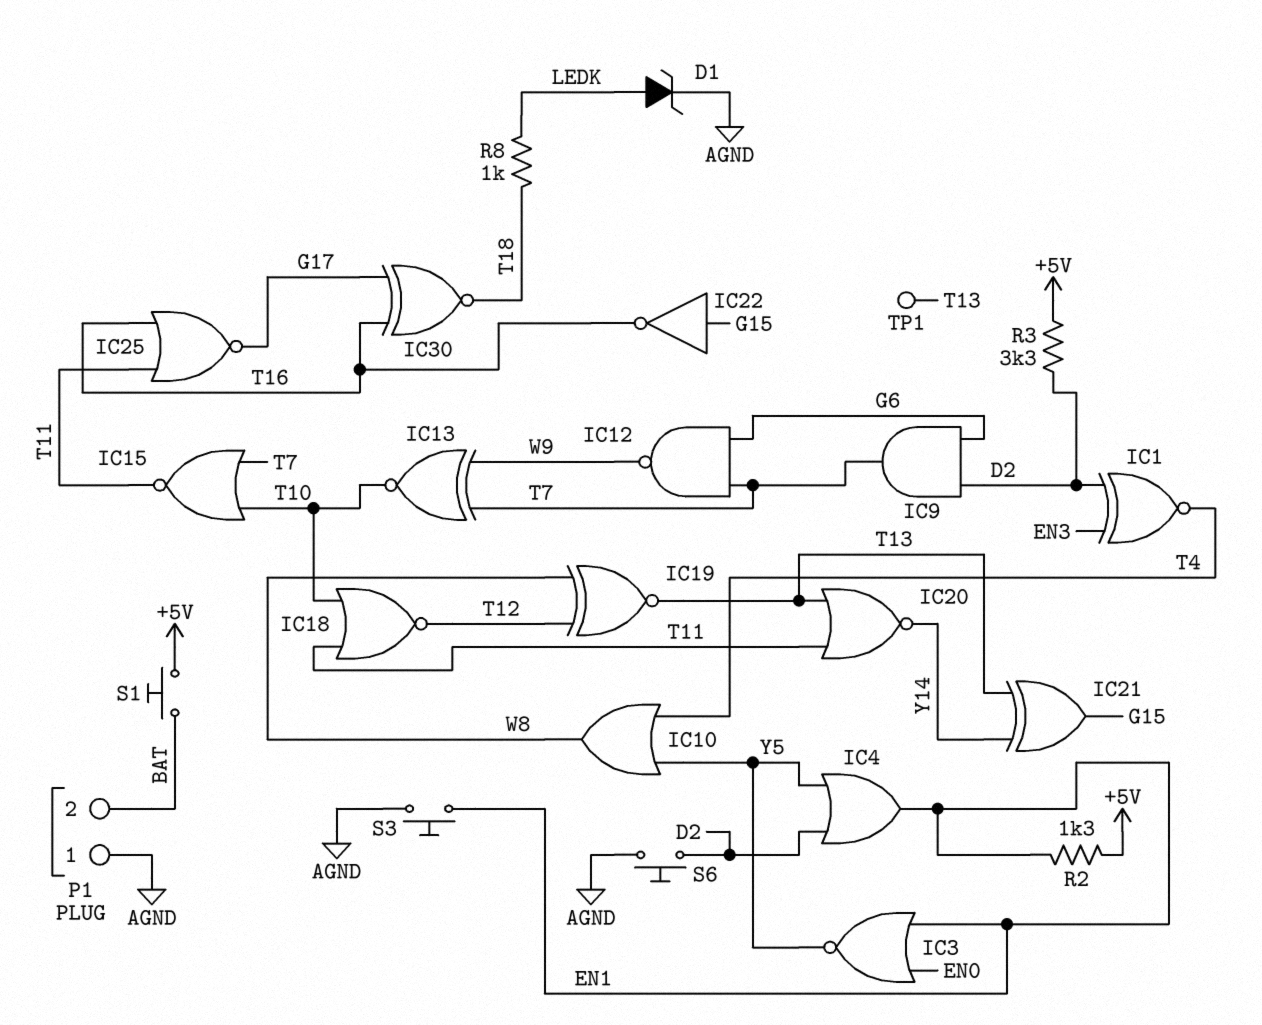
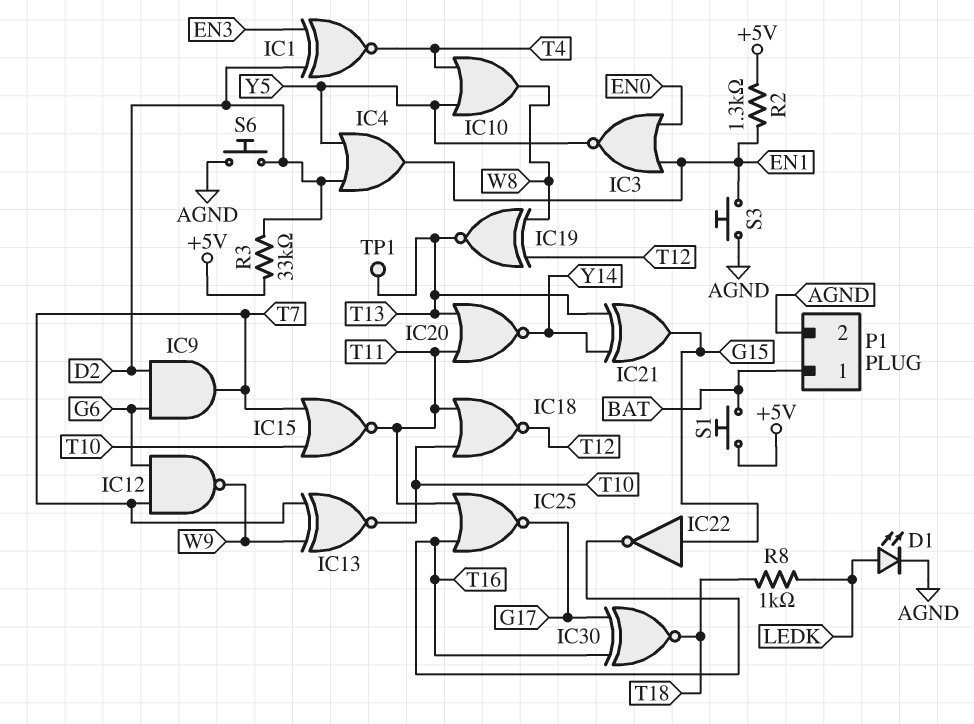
D1: zener (A LEDK, K AGND) -> LED (A LEDK, K AGND)
P1 pin 1: AGND -> BAT
P1 pin 2: BAT -> AGND
R3: 3.3k (+5V, D2) -> 33k (+5V, D2)

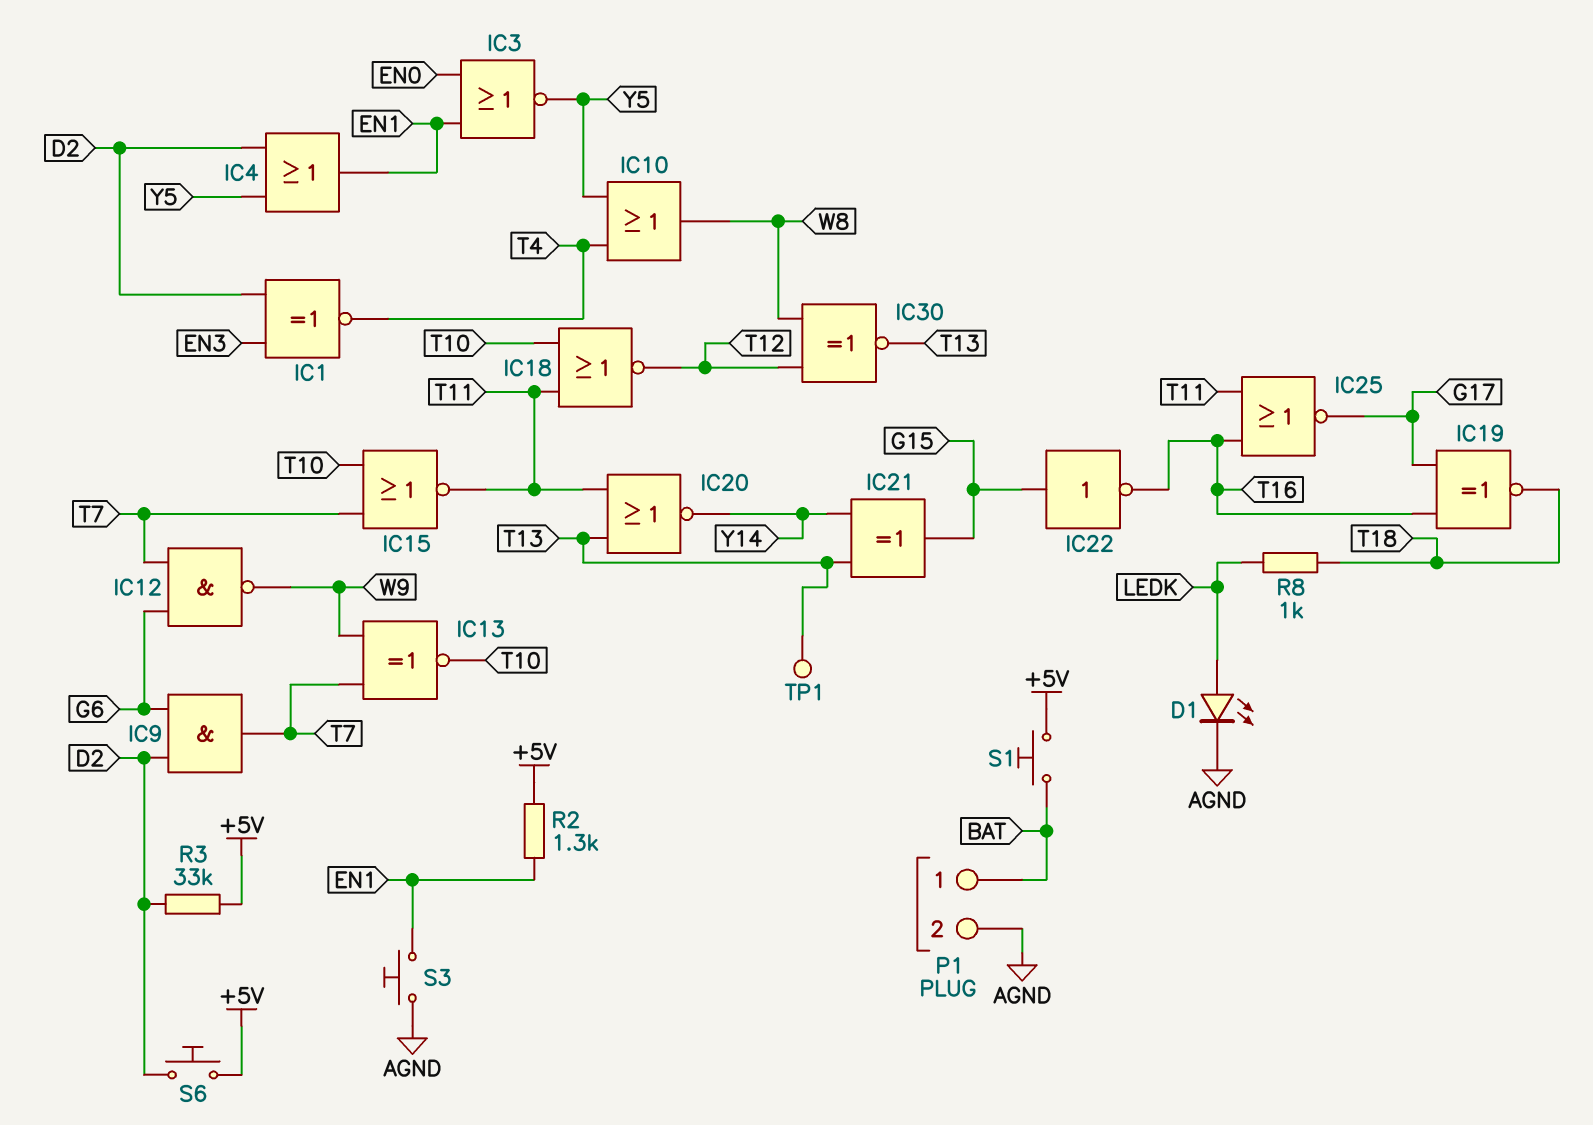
IC19: XNOR (in T12, in W8, out T13) -> XNOR (in G17, in T16, out T18)
IC30: XNOR (in G17, in T16, out T18) -> XNOR (in T12, in W8, out T13)
S6: button (AGND, D2) -> button (+5V, D2)

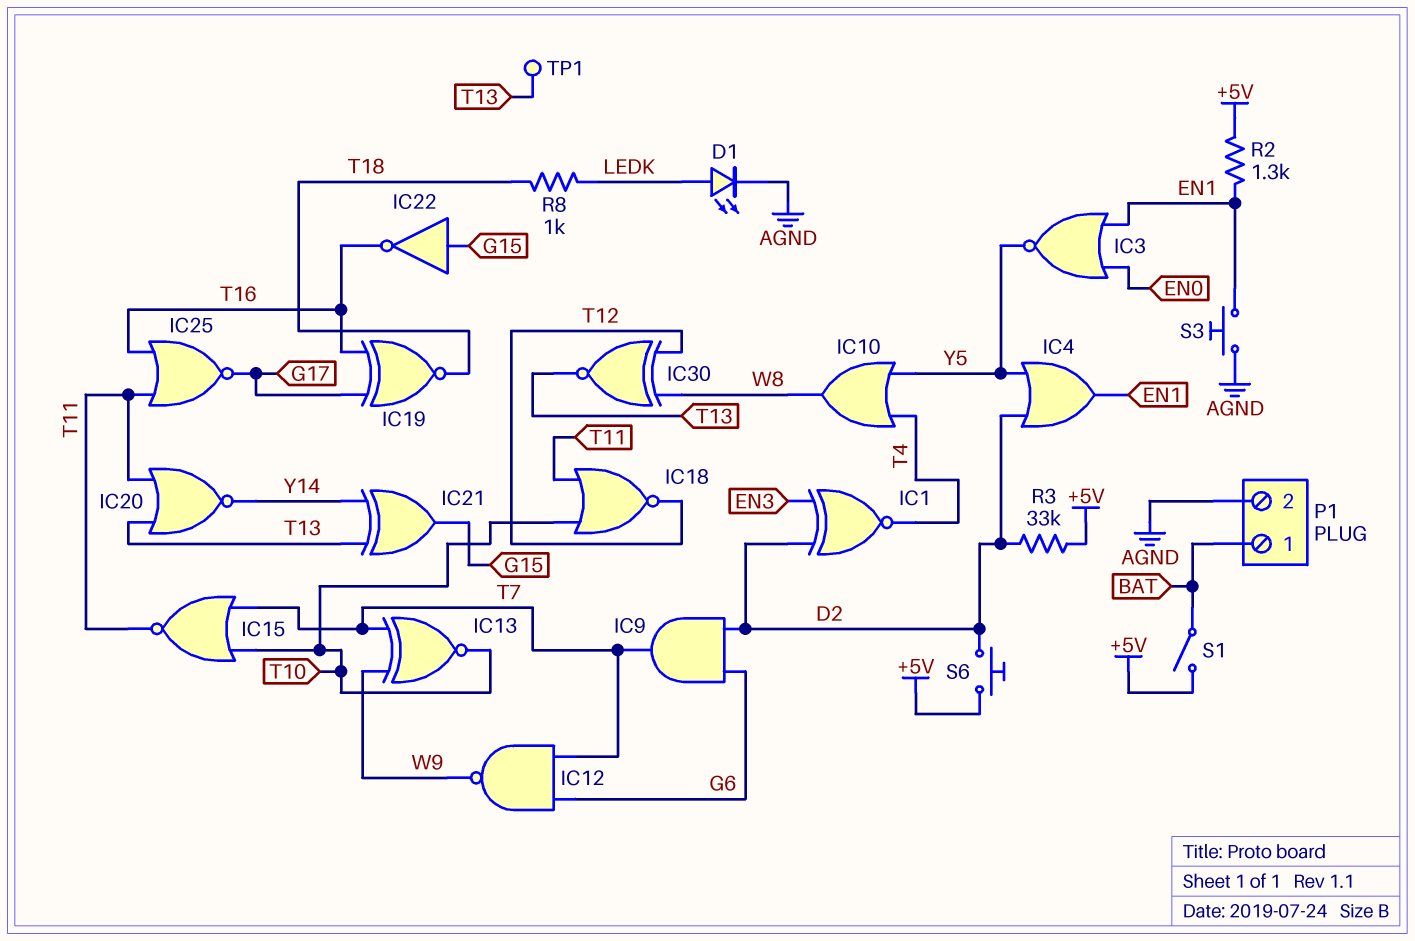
S1: button (+5V, BAT) -> switch (+5V, BAT)

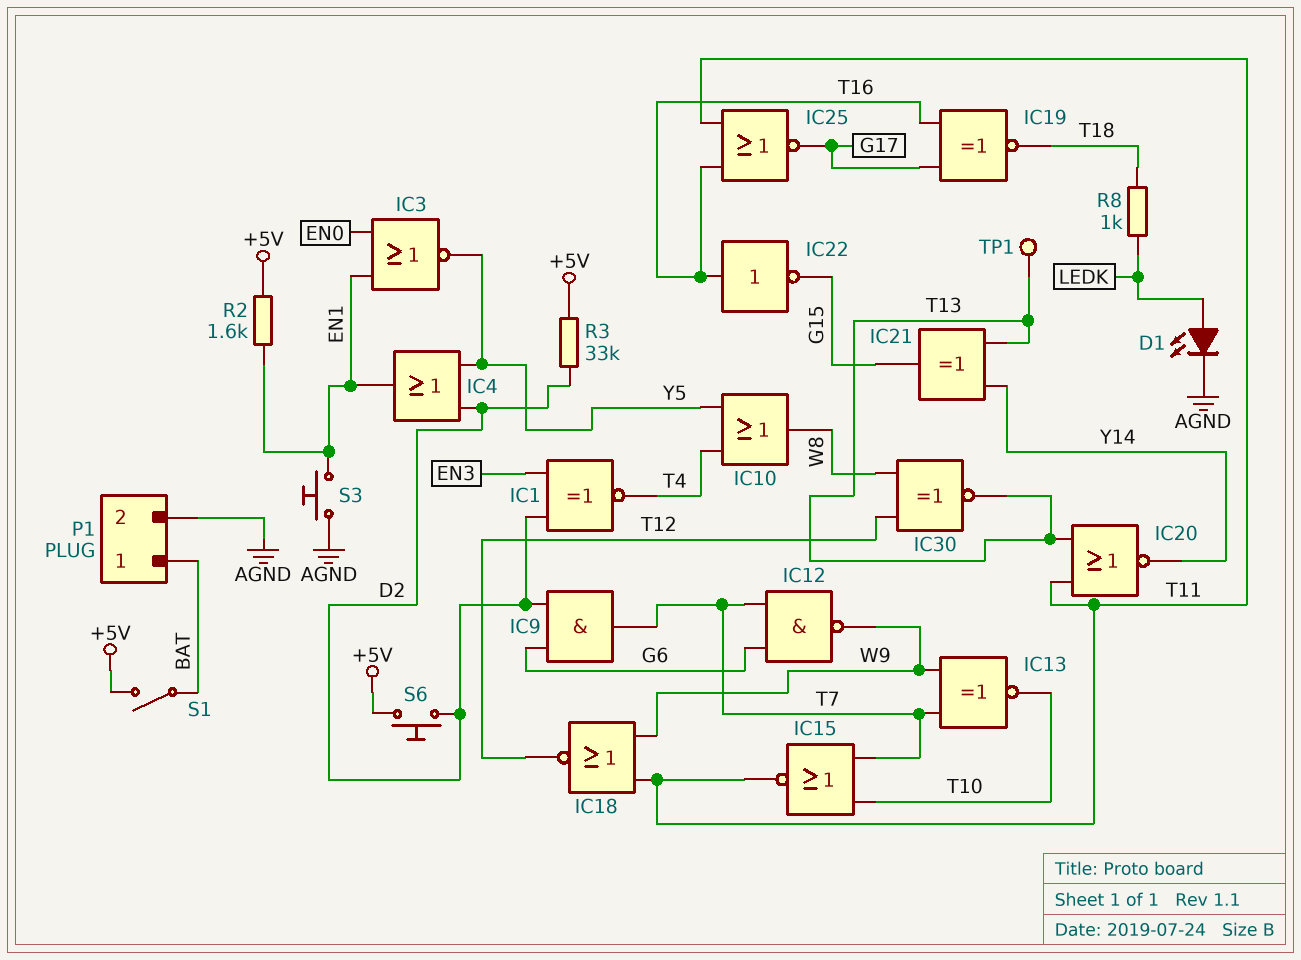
IC18: NOR (in T10, in T11, out T12) -> NOR (in T11, in W9, out T12)
IC22: NOT (in G15, out T16) -> NOT (in T16, out G15)
R2: 1.3k (+5V, EN1) -> 1.6k (+5V, EN1)

